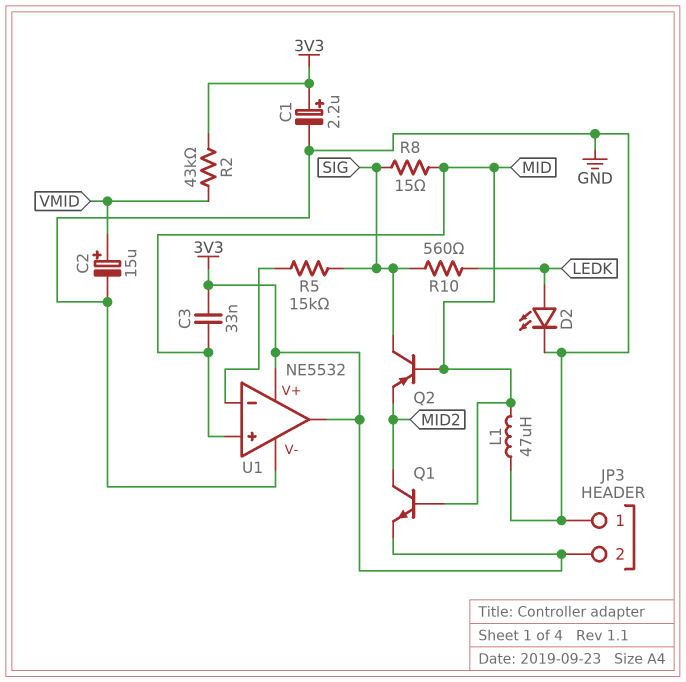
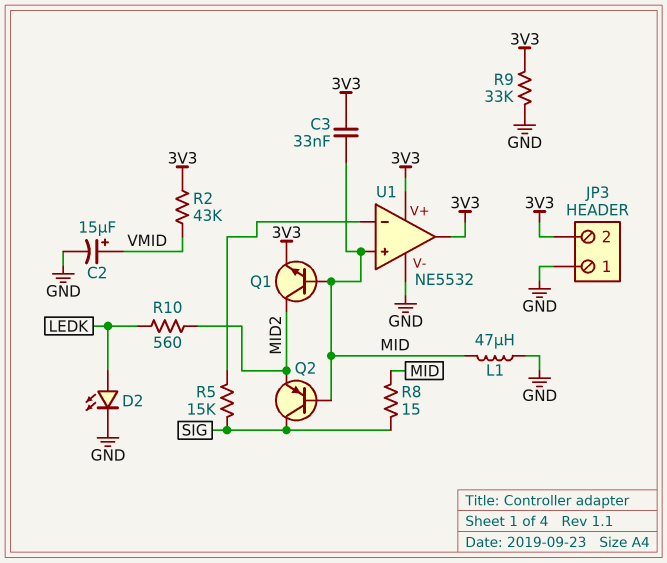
C1: 2.2uF (plus 3V3, minus GND) -> none
R9: none -> 33k (3V3, GND)
R10: 560 (LEDK, SIG) -> 560 (LEDK, MID2)

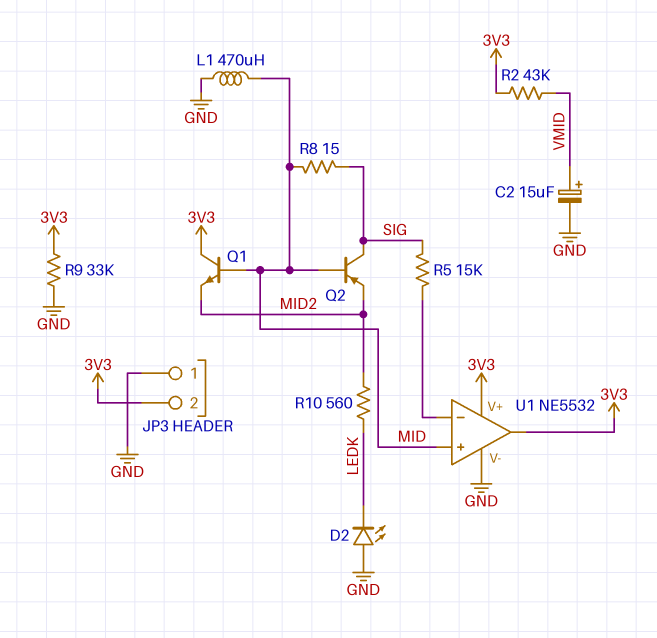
C3: 33nF (3V3, MID) -> none
D2: LED (A LEDK, K GND) -> LED (A GND, K LEDK)
L1: 47uH (GND, MID) -> 470uH (GND, MID)
Q1: NPN (B MID, C MID2, E 3V3) -> NPN (B MID, C 3V3, E MID2)

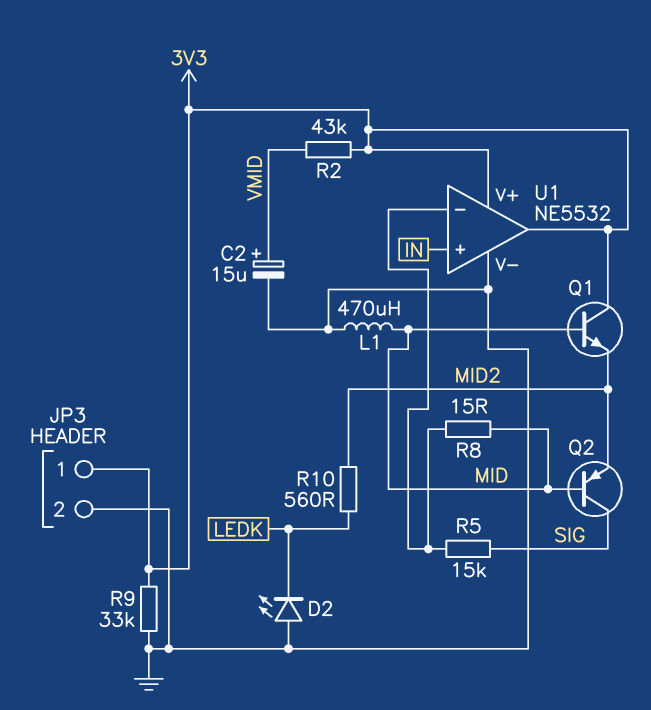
JP3 pin 1: GND -> 3V3
JP3 pin 2: 3V3 -> GND
R8: 15 (MID, SIG) -> 15 (MID, U1/in-)
U1 pin in+: MID -> IN

